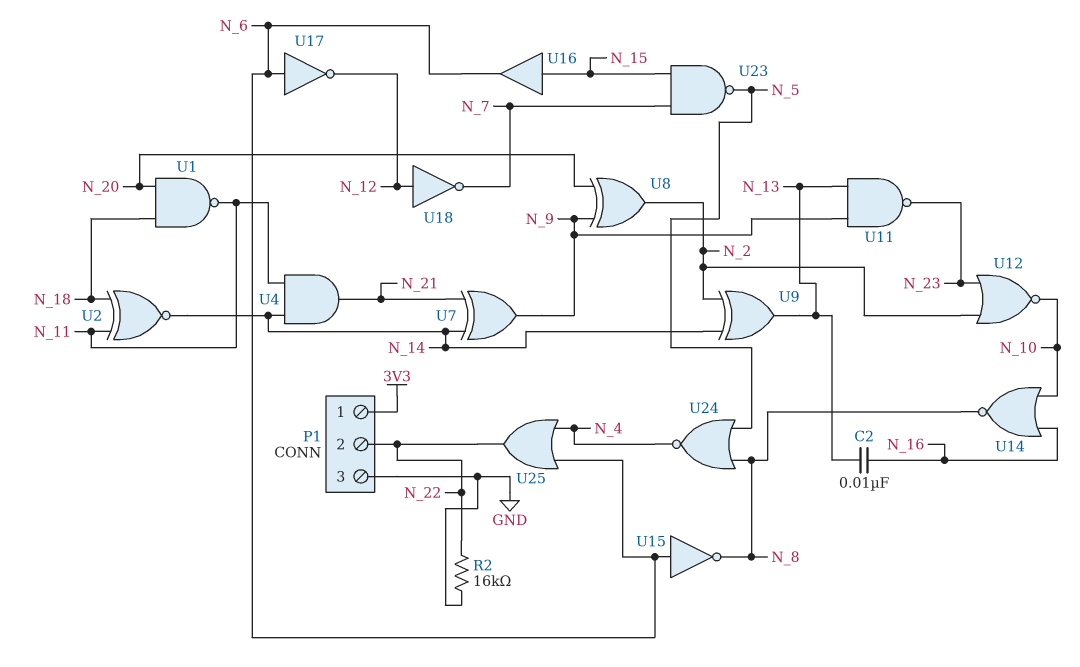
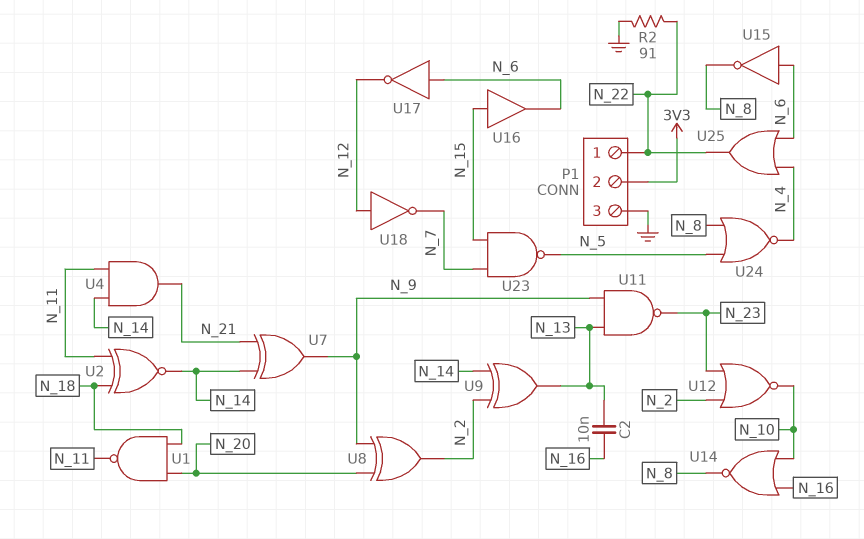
P1 pin 1: 3V3 -> N_22
P1 pin 2: N_22 -> 3V3
R2: 16k (GND, N_22) -> 91 (GND, N_22)

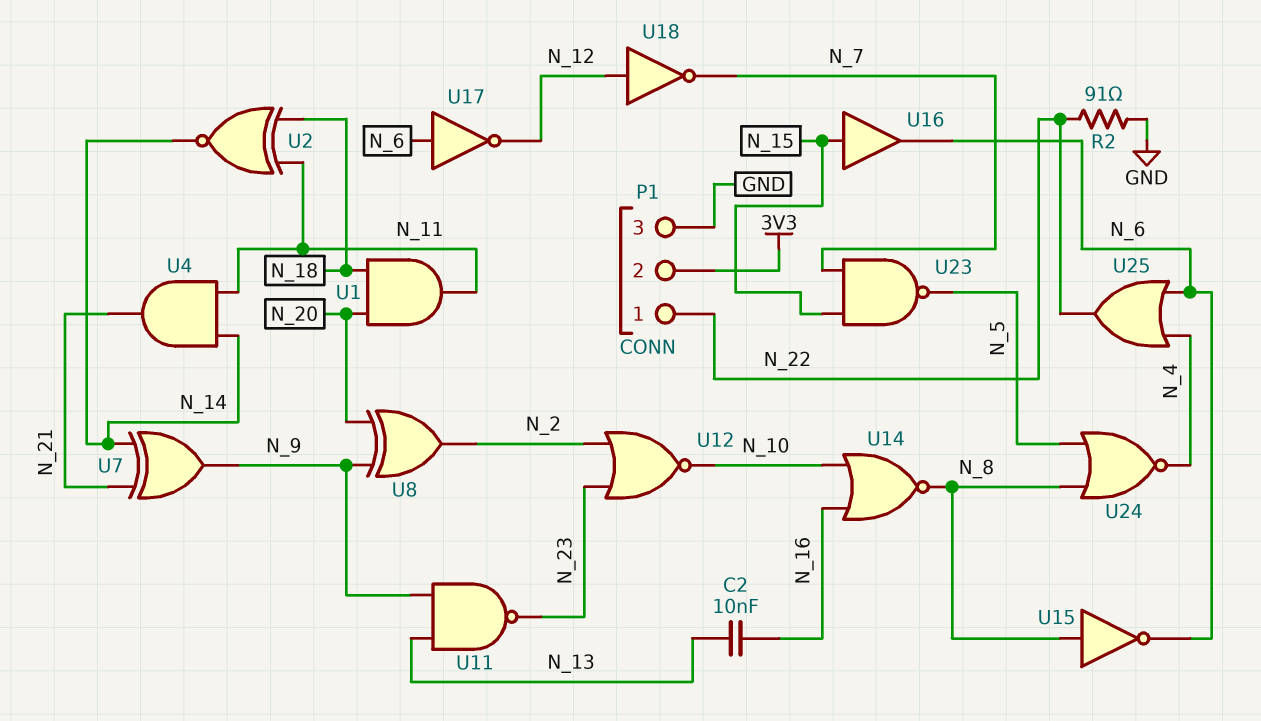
U1: NAND (in N_18, in N_20, out N_11) -> AND (in N_18, in N_20, out N_11)
U9: XOR (in N_2, in N_14, out N_13) -> none
U15: NOT (in N_6, out N_8) -> NOT (in N_8, out N_6)

